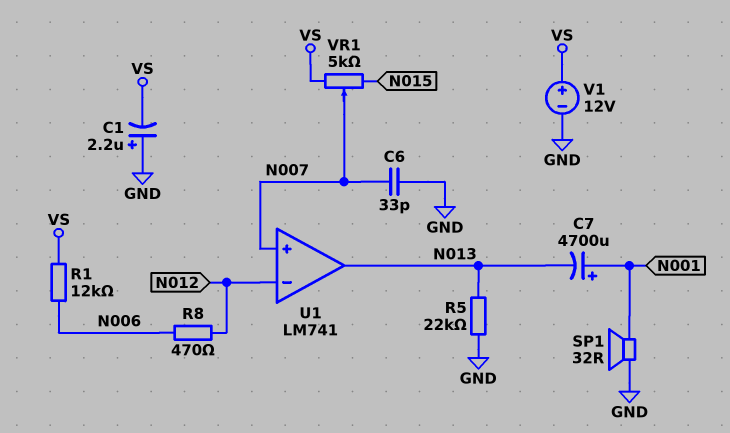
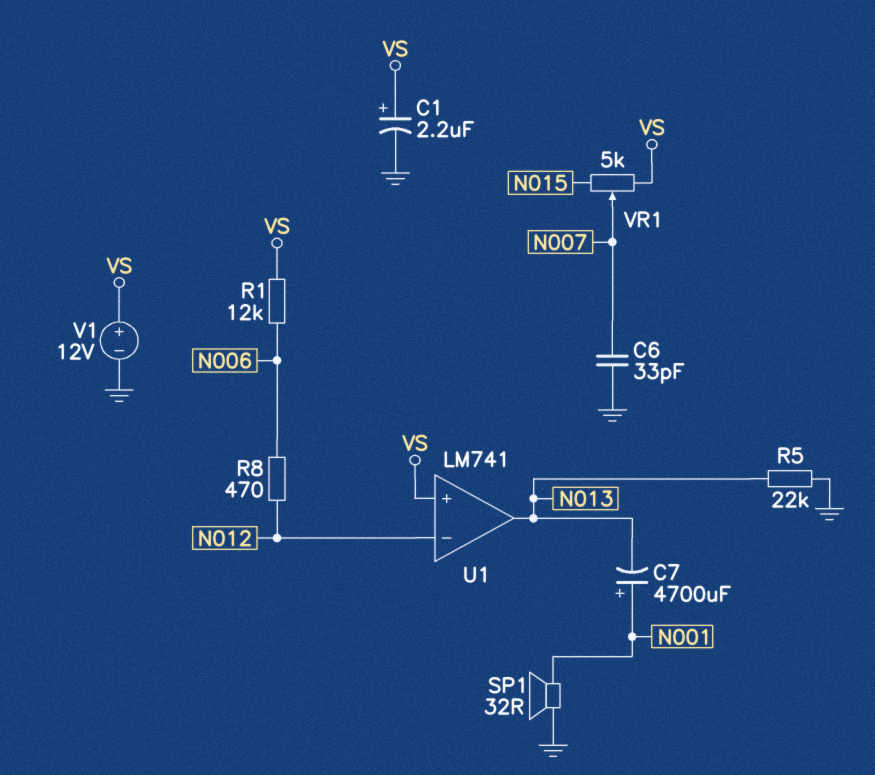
C1: 2.2uF (plus GND, minus VS) -> 2.2uF (plus VS, minus GND)
U1 pin in+: N007 -> VS

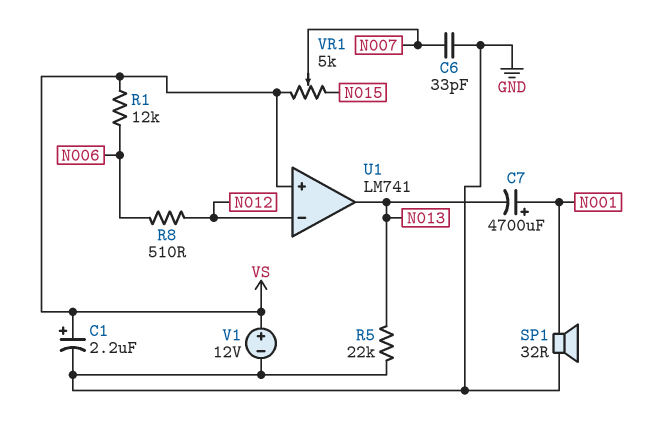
R8: 470 (N006, N012) -> 510 (N006, N012)

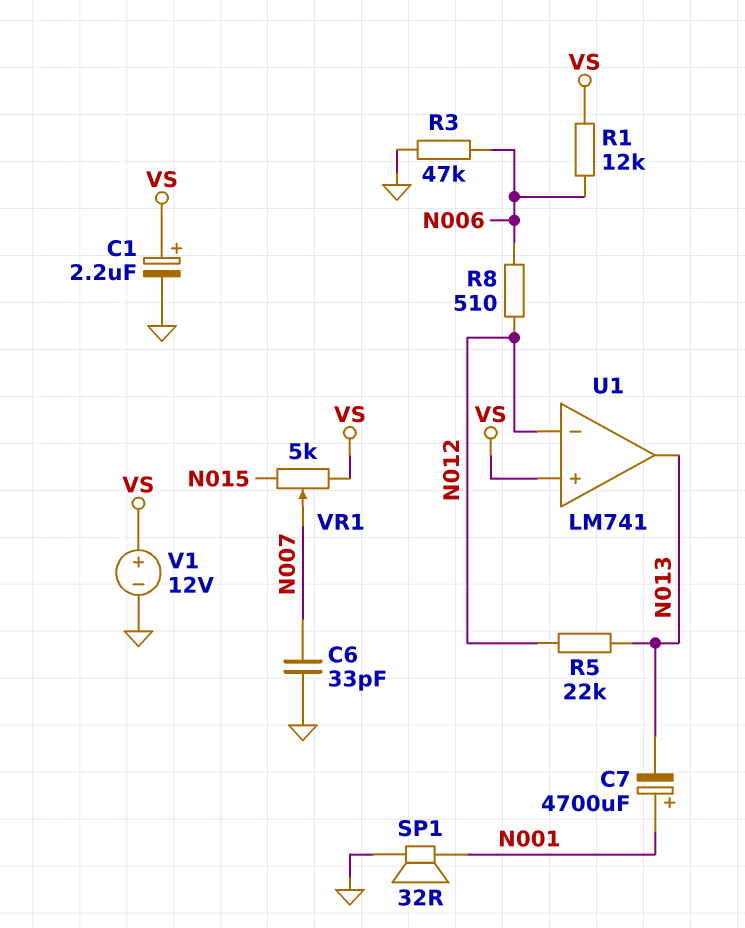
R3: none -> 47k (GND, N006)
R5: 22k (GND, N013) -> 22k (N012, N013)

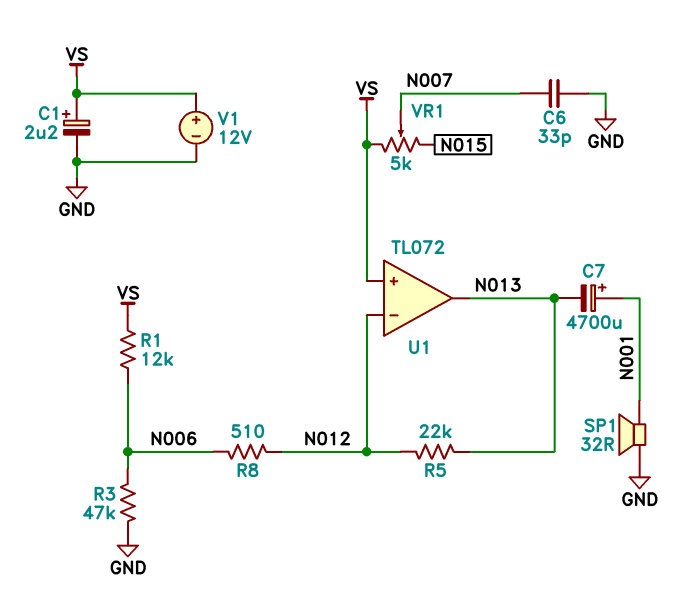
U1: LM741 -> TL072

